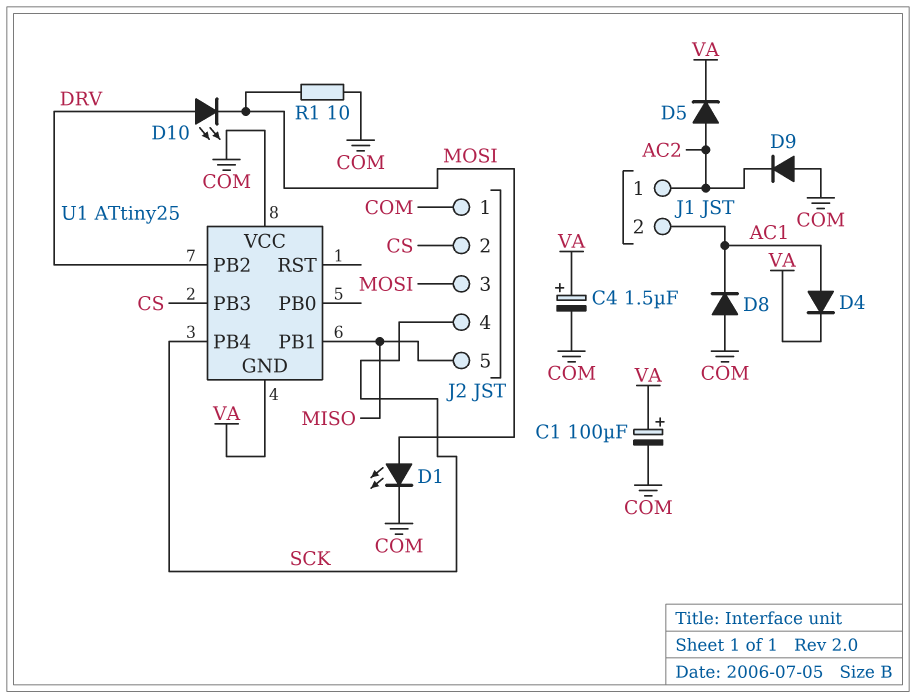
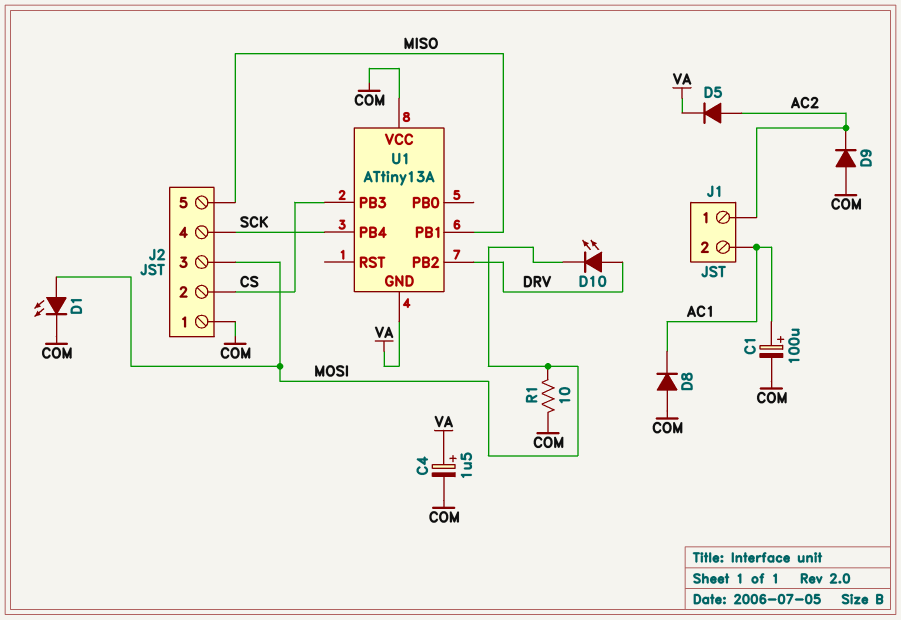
C1: 100uF (plus VA, minus COM) -> 100uF (plus AC1, minus COM)
D4: diode (A AC1, K VA) -> none
U1: ATtiny25 -> ATtiny13A

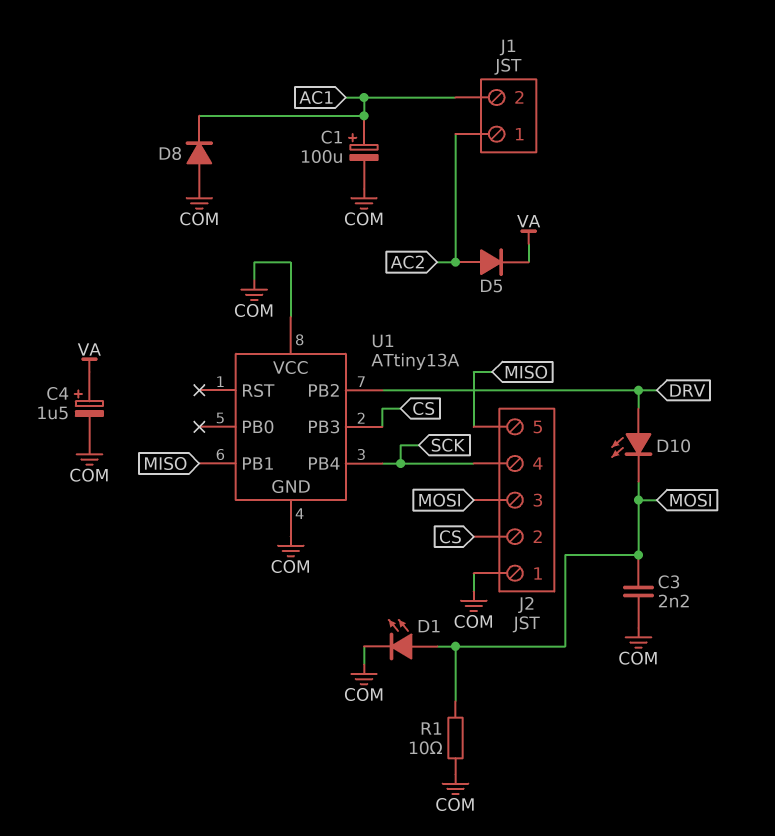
C3: none -> 2.2nF (COM, MOSI)
D9: diode (A COM, K AC2) -> none
U1 pin GND: VA -> COM

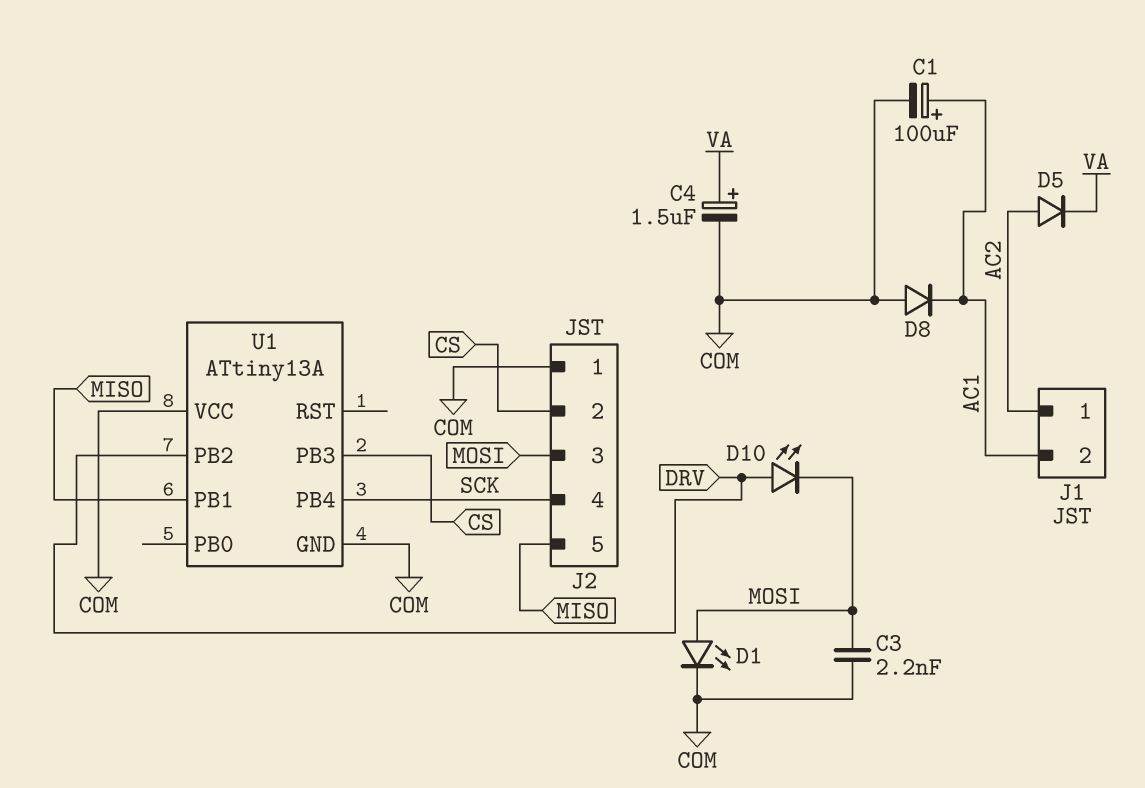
R1: 10 (COM, MOSI) -> none

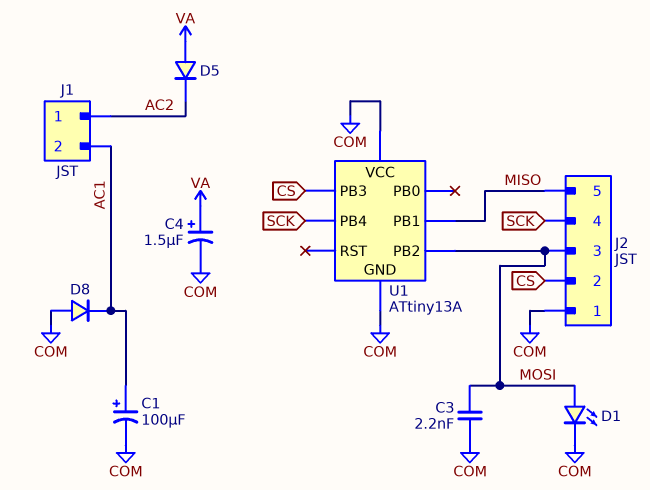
D5: diode (A AC2, K VA) -> diode (A VA, K AC2)
D10: LED (A DRV, K MOSI) -> none
U1 pin PB2: DRV -> MOSI

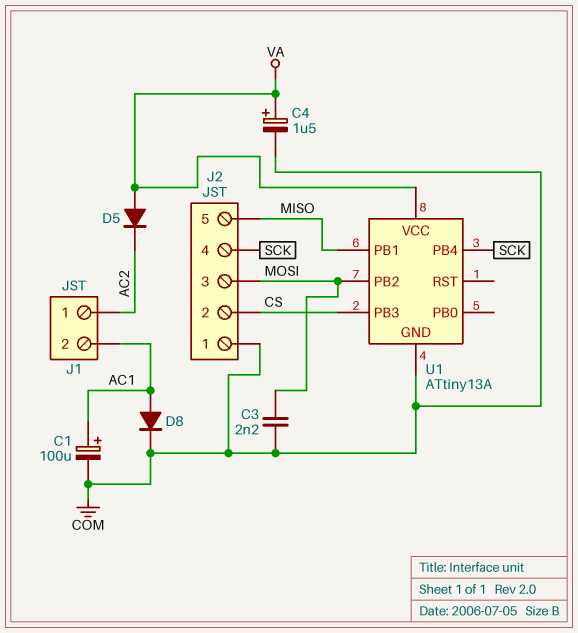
D1: LED (A MOSI, K COM) -> none
D8: diode (A COM, K AC1) -> diode (A AC1, K COM)
U1 pin VCC: COM -> VA

